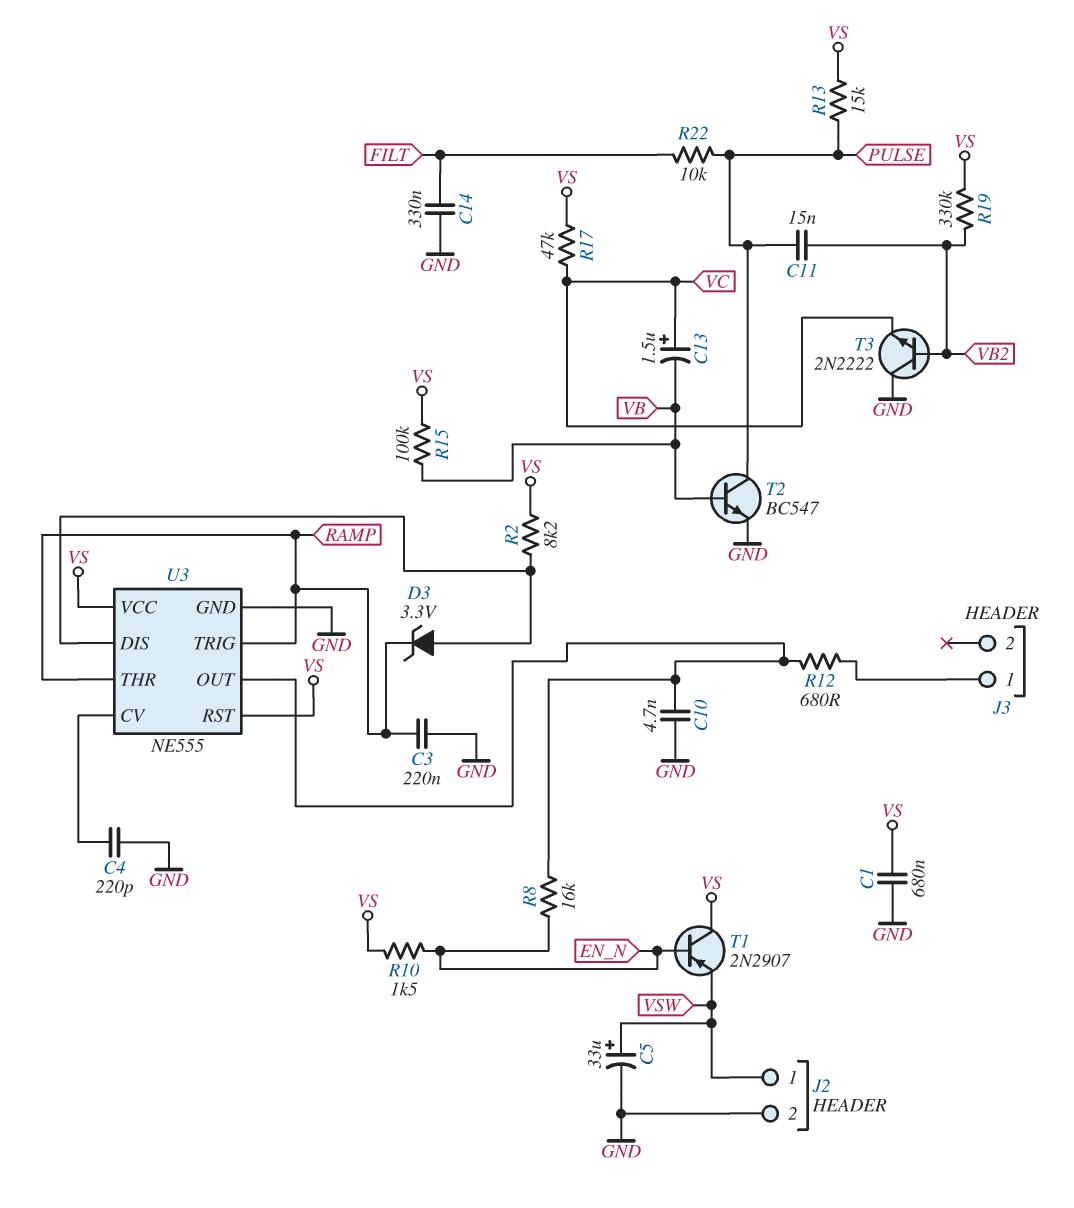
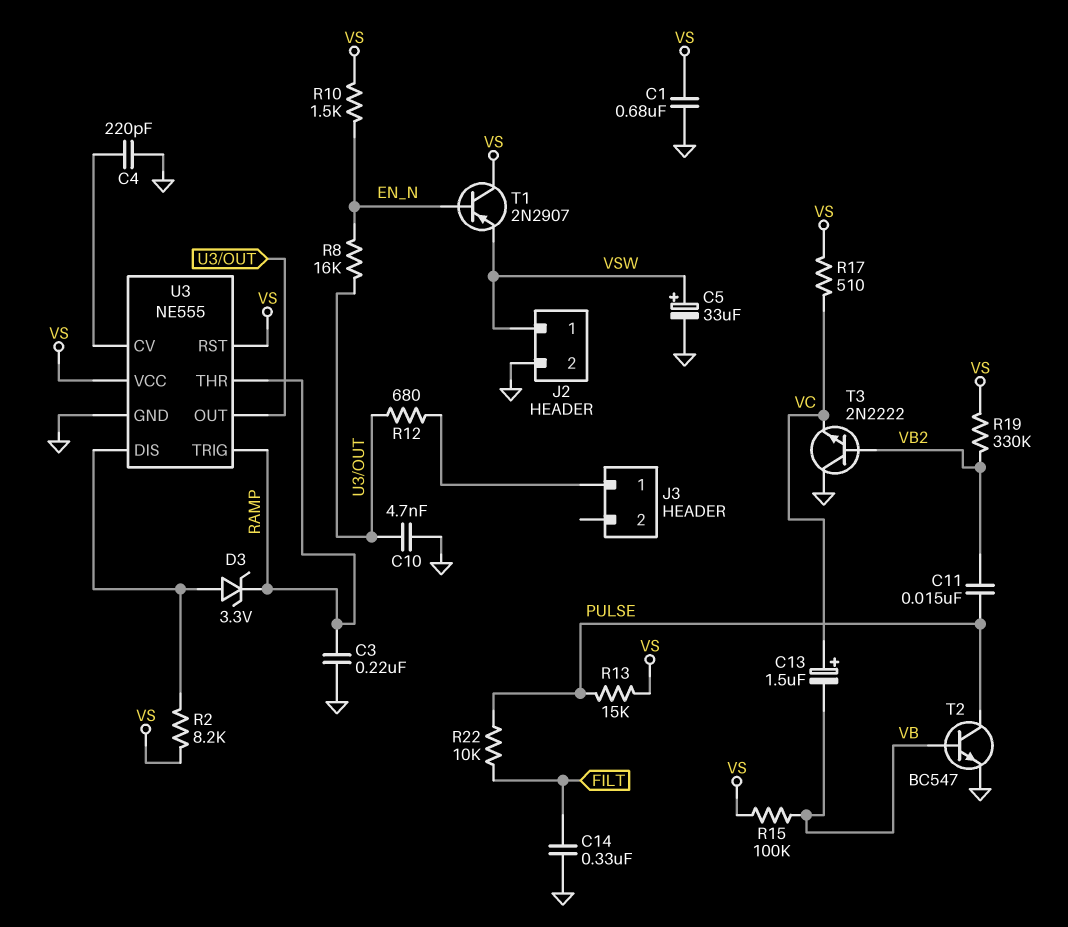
R17: 47k (VC, VS) -> 510 (VC, VS)

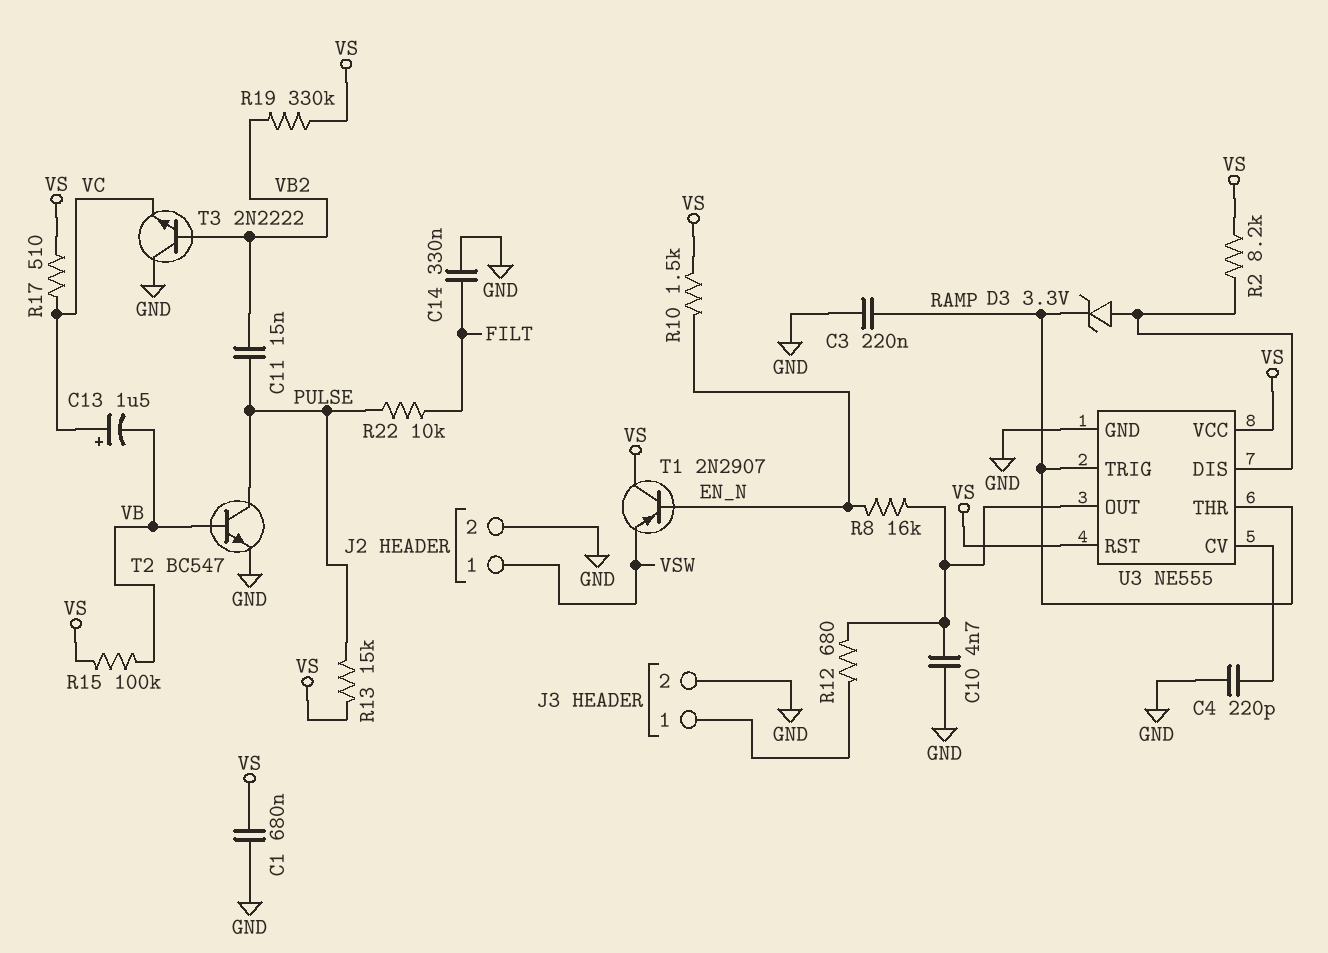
C5: 33uF (plus VSW, minus GND) -> none
J3 pin 2: none -> GND

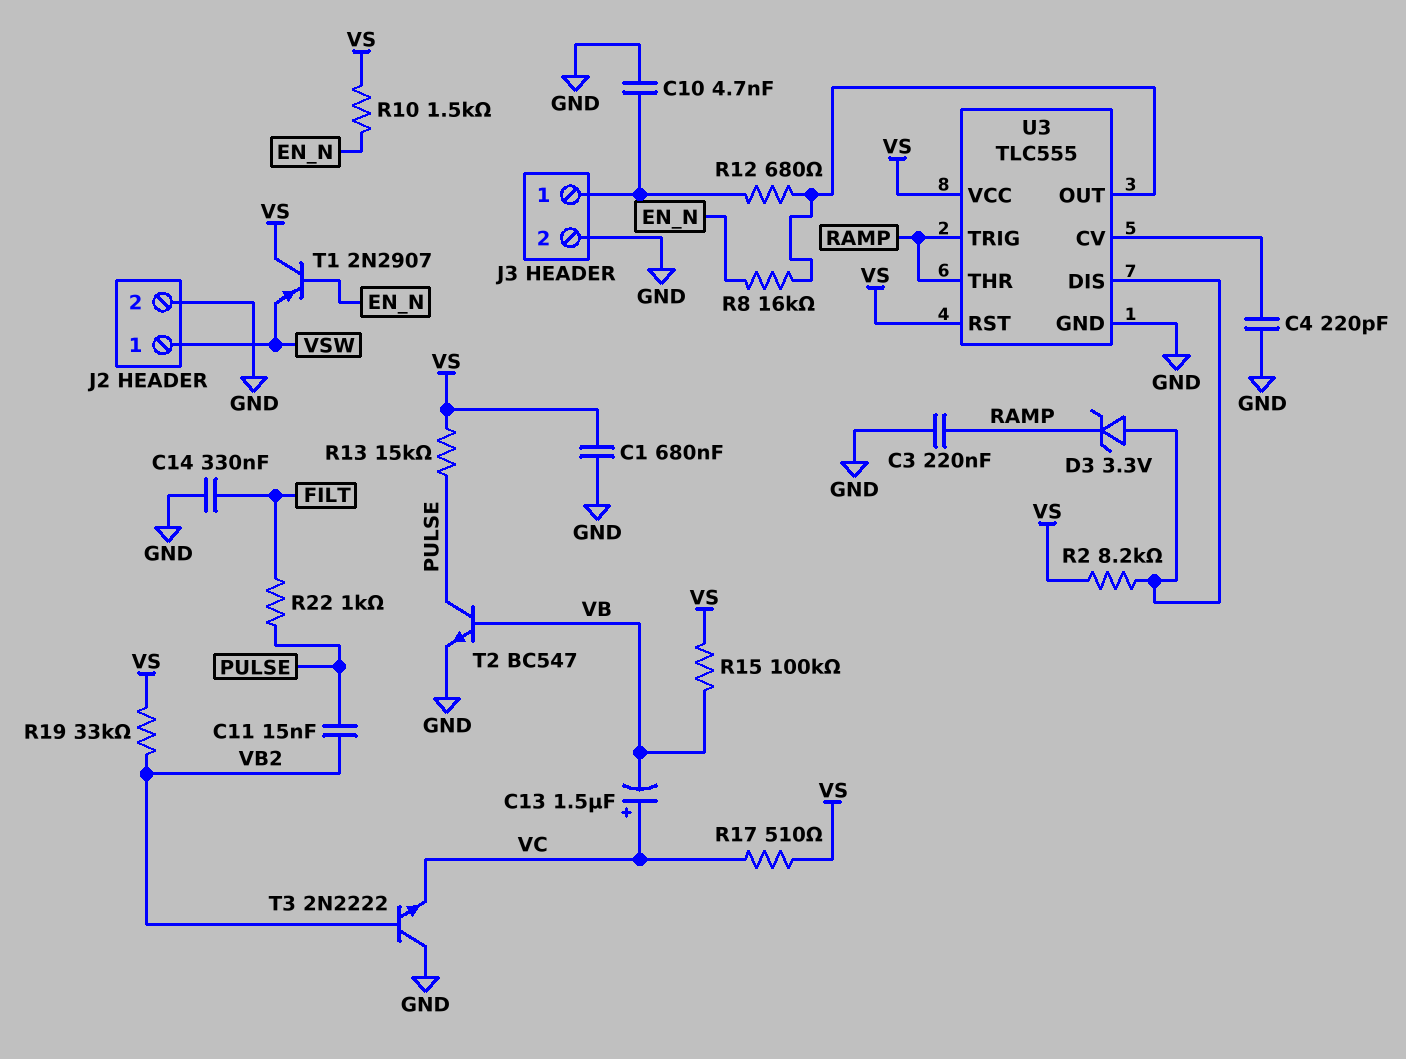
C10: 4.7nF (GND, U3/OUT) -> 4.7nF (GND, J3/1)
R19: 330k (VB2, VS) -> 33k (VB2, VS)
R22: 10k (FILT, PULSE) -> 1k (FILT, PULSE)
U3: NE555 -> TLC555

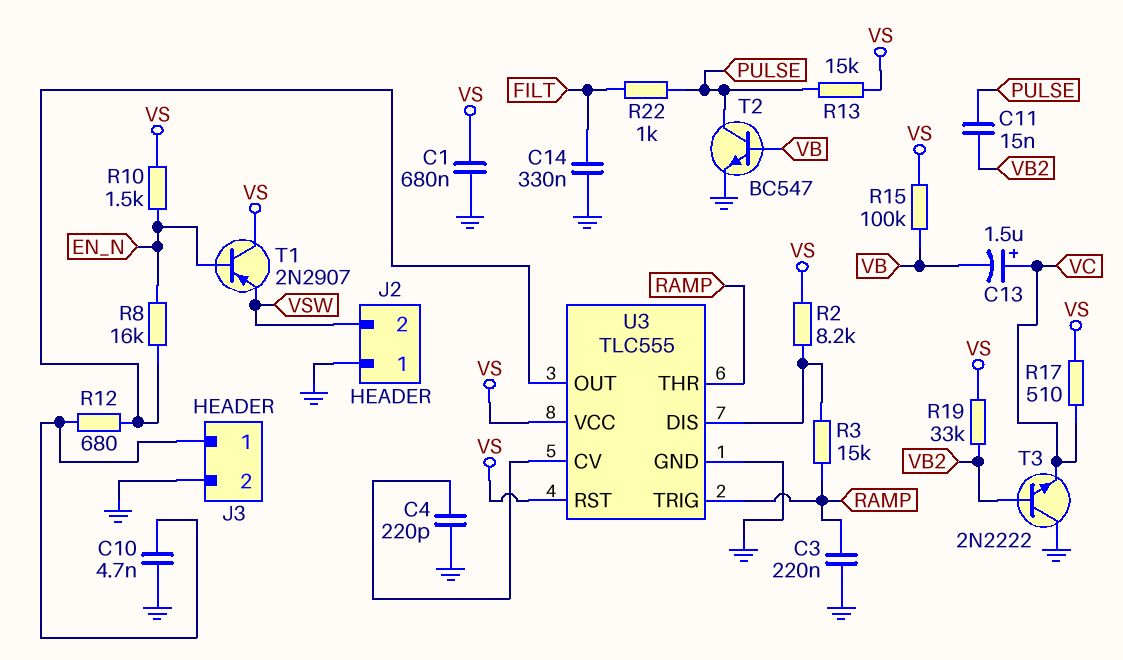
D3: zener 3.3V (A U3/DIS, K RAMP) -> none
J2 pin 1: VSW -> GND
J2 pin 2: GND -> VSW
R3: none -> 15k (RAMP, U3/DIS)

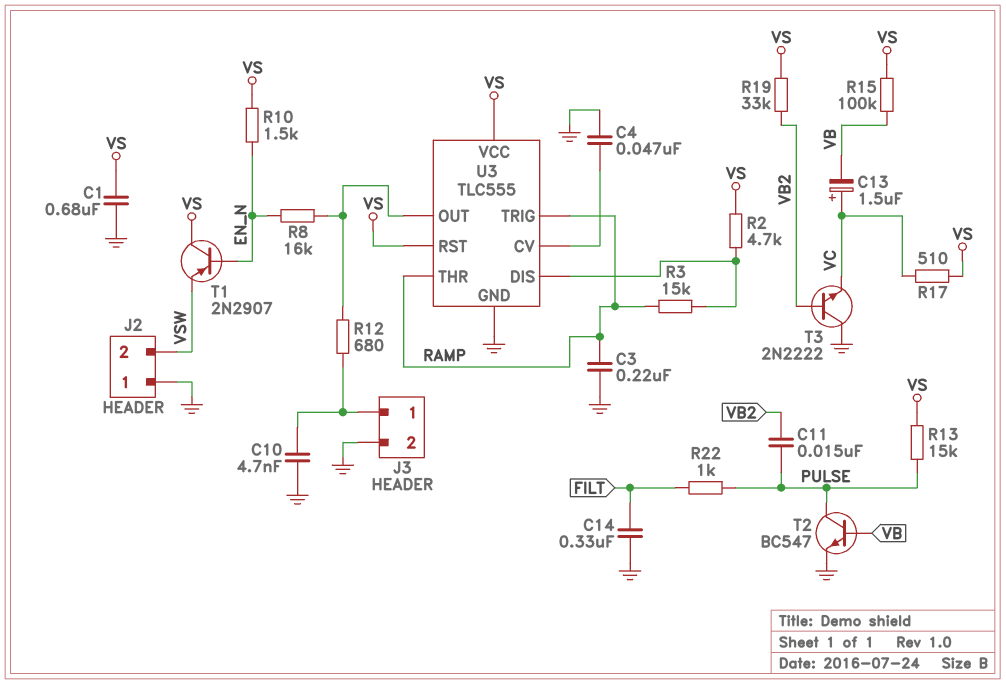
C4: 220pF (GND, U3/CV) -> 47nF (GND, U3/CV)
R2: 8.2k (U3/DIS, VS) -> 4.7k (U3/DIS, VS)

